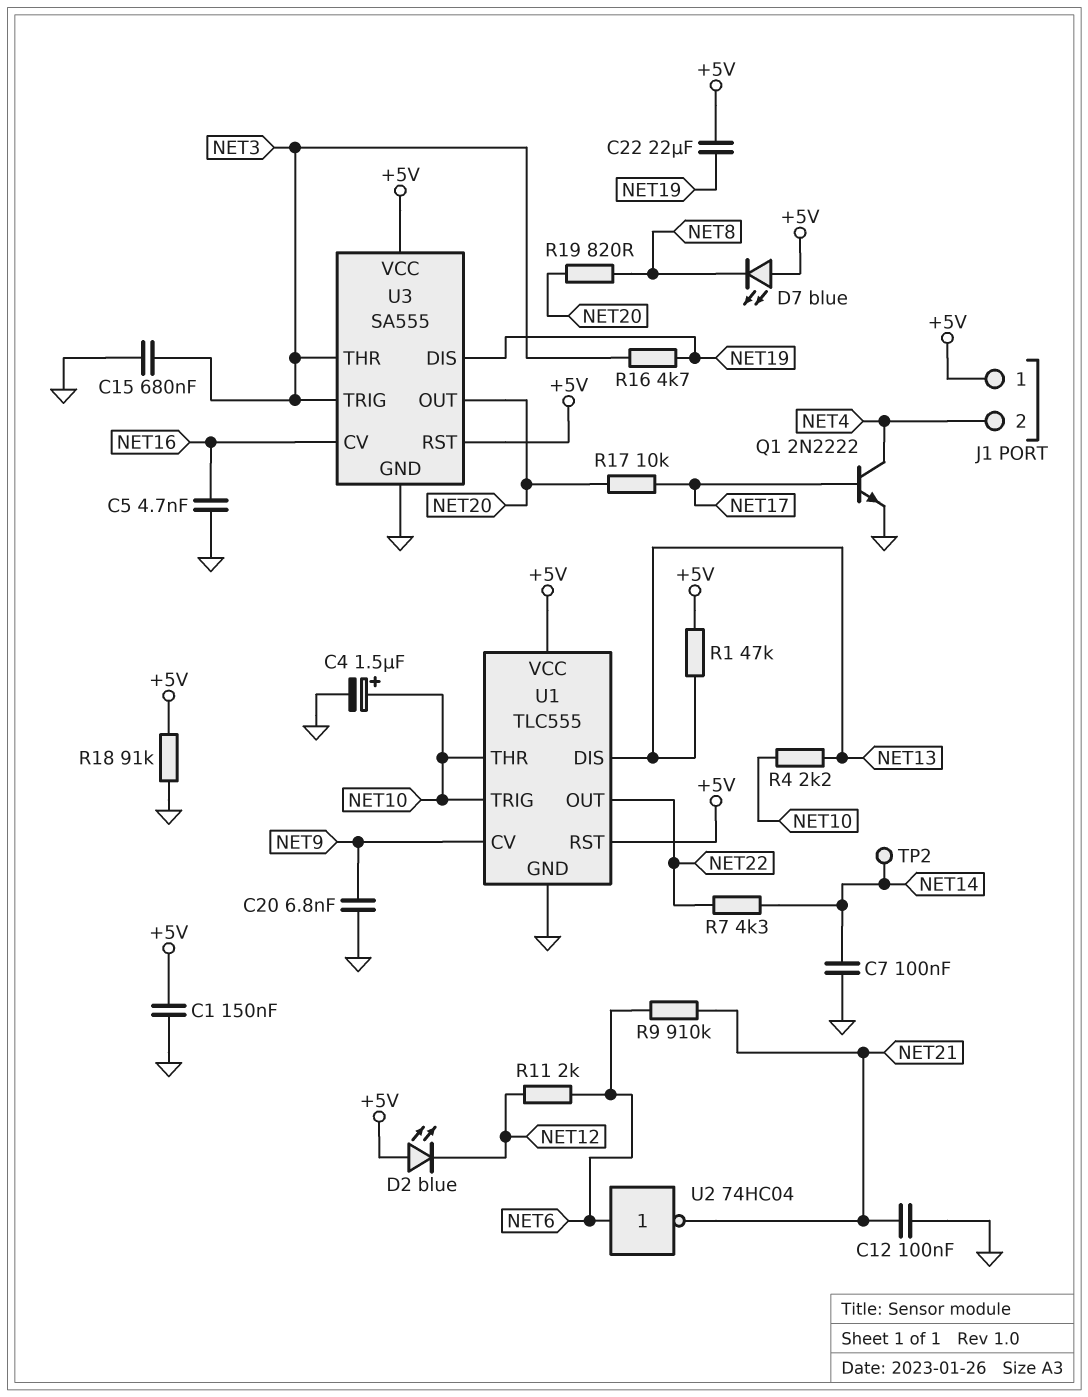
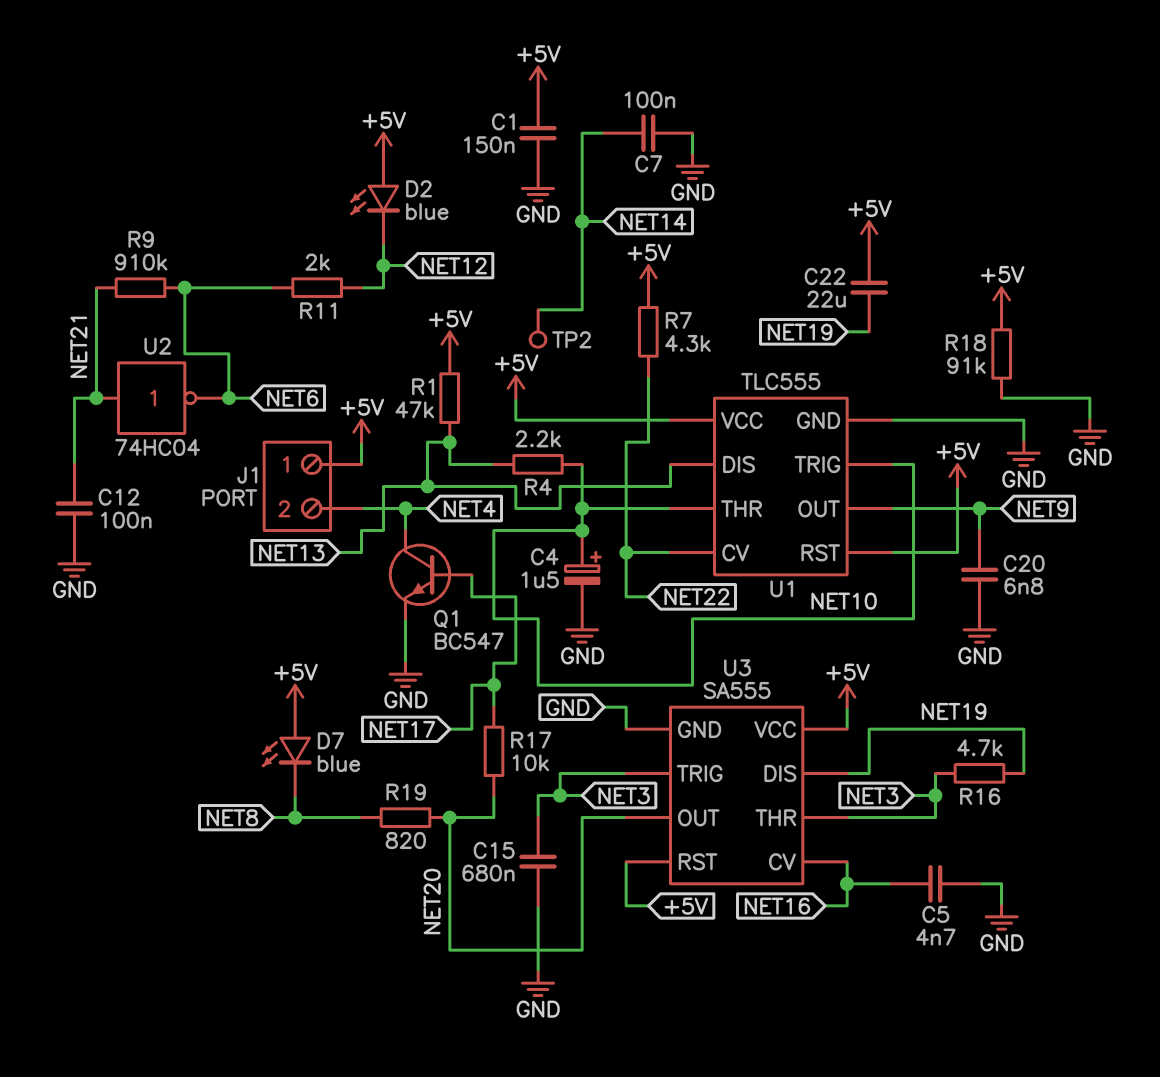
Q1: NPN 2N2222 (B NET17, C NET4, E GND) -> NPN BC547 (B NET17, C NET4, E GND)
R7: 4.3k (NET14, NET22) -> 4.3k (+5V, NET22)
U1 pin CV: NET9 -> NET22
U1 pin OUT: NET22 -> NET9
U2: NOT 74HC04 (in NET6, out NET21) -> NOT 74HC04 (in NET21, out NET6)

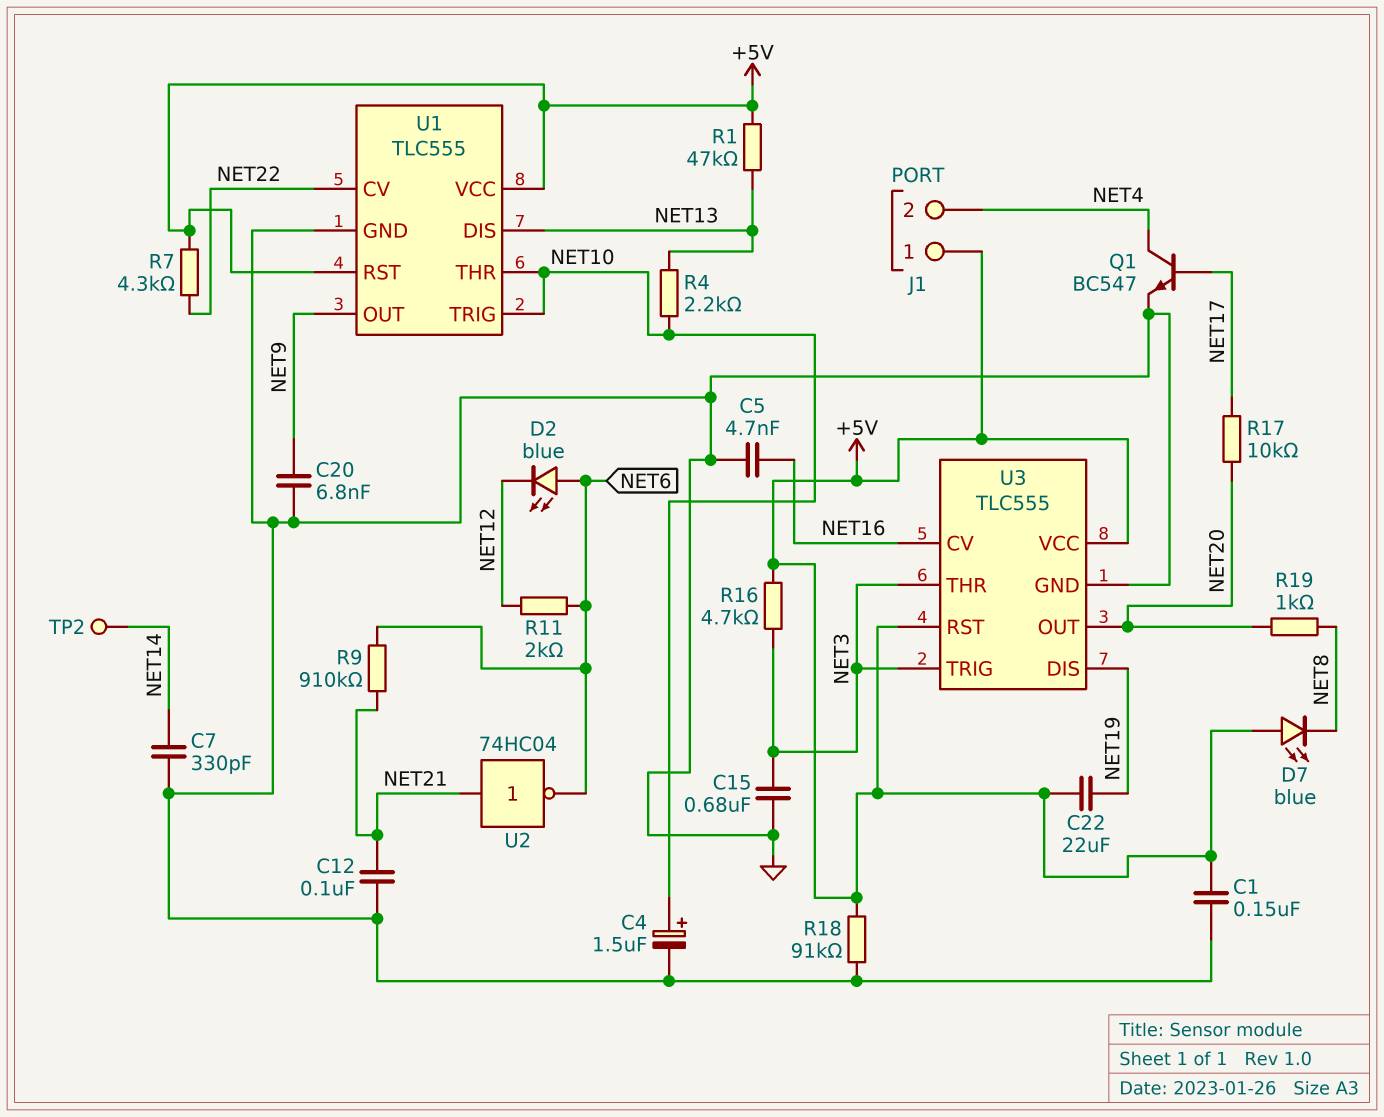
C7: 100nF (GND, NET14) -> 330pF (GND, NET14)
D2: LED blue (A +5V, K NET12) -> LED blue (A NET6, K NET12)
R16: 4.7k (NET3, NET19) -> 4.7k (+5V, NET3)
R19: 820 (NET8, NET20) -> 1k (NET8, NET20)
U3: SA555 -> TLC555

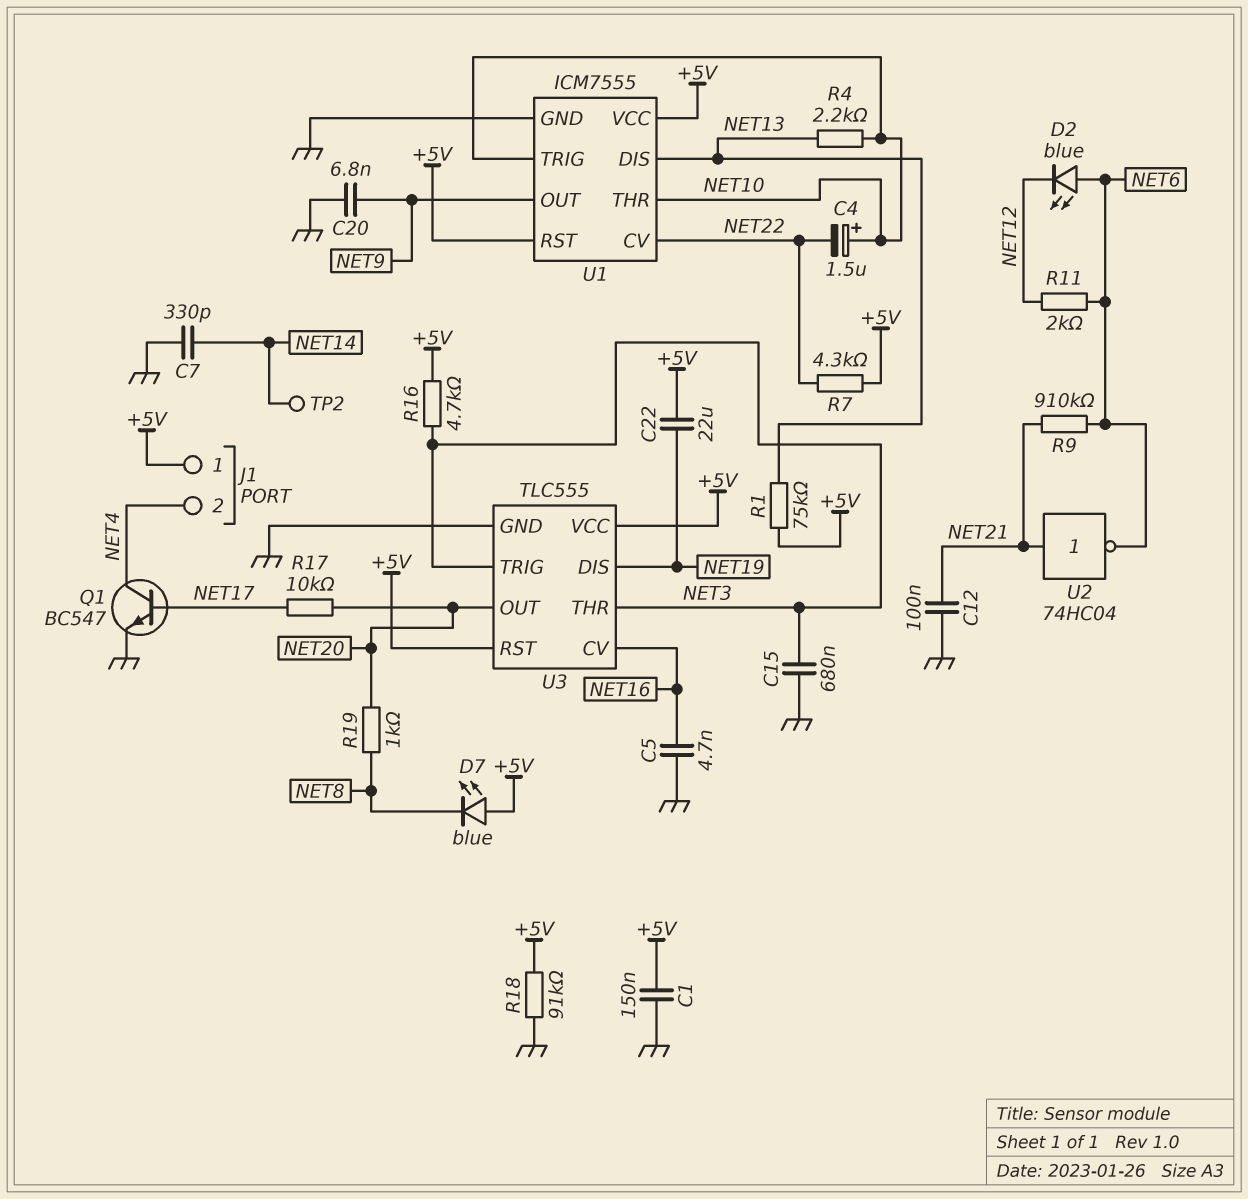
C4: 1.5uF (plus NET10, minus GND) -> 1.5uF (plus NET10, minus NET22)
R1: 47k (+5V, NET13) -> 75k (+5V, NET13)
U1: TLC555 -> ICM7555

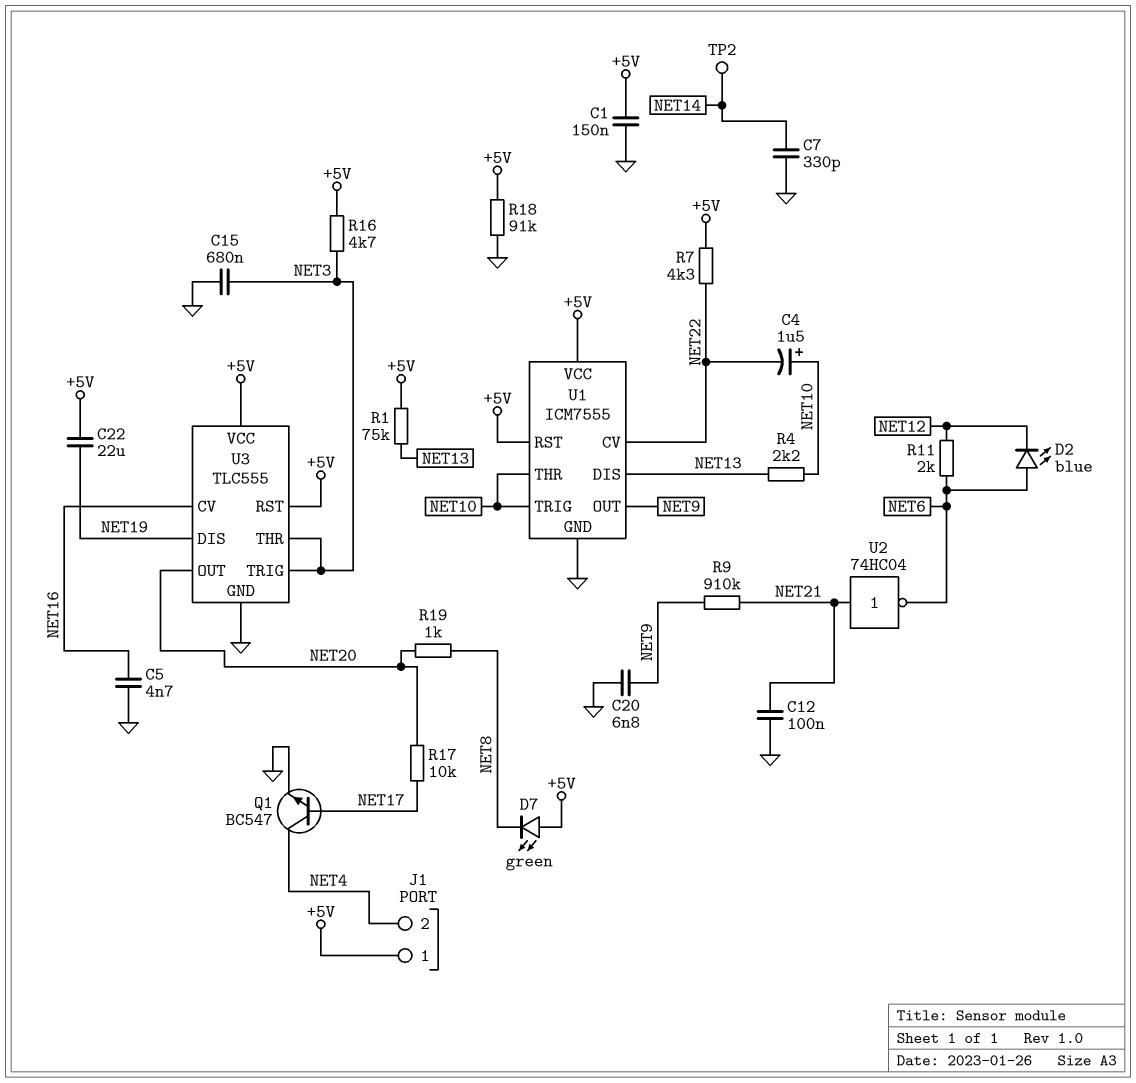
D7: LED blue (A +5V, K NET8) -> LED green (A +5V, K NET8)
R9: 910k (NET6, NET21) -> 910k (NET9, NET21)

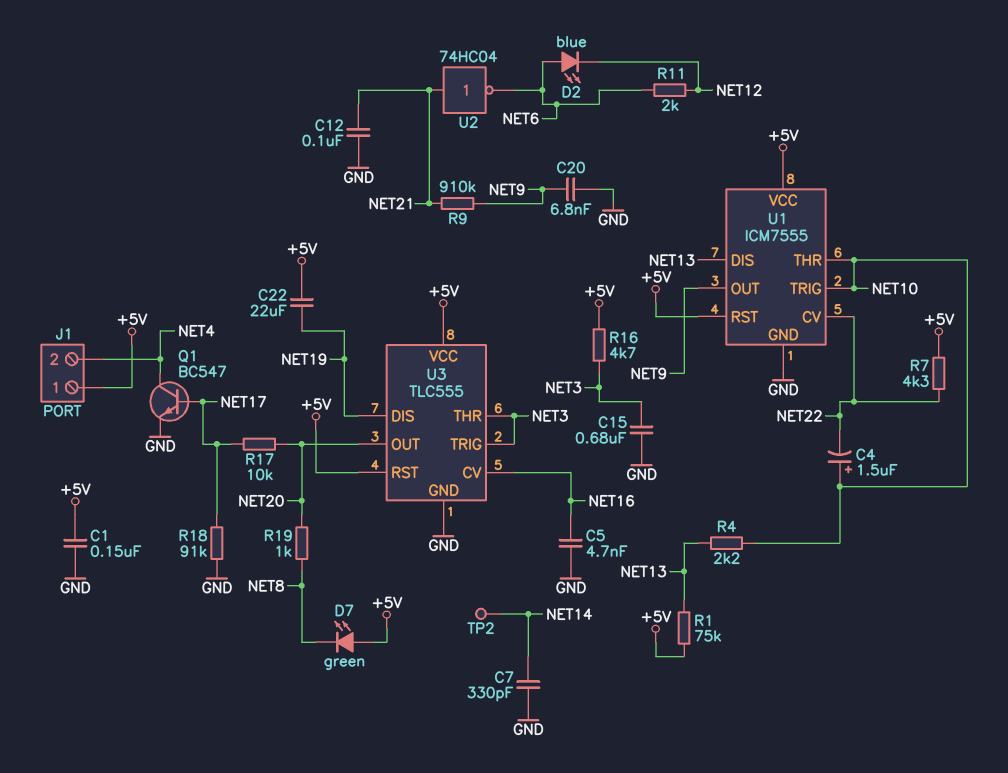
R18: 91k (+5V, GND) -> 91k (GND, NET17)

